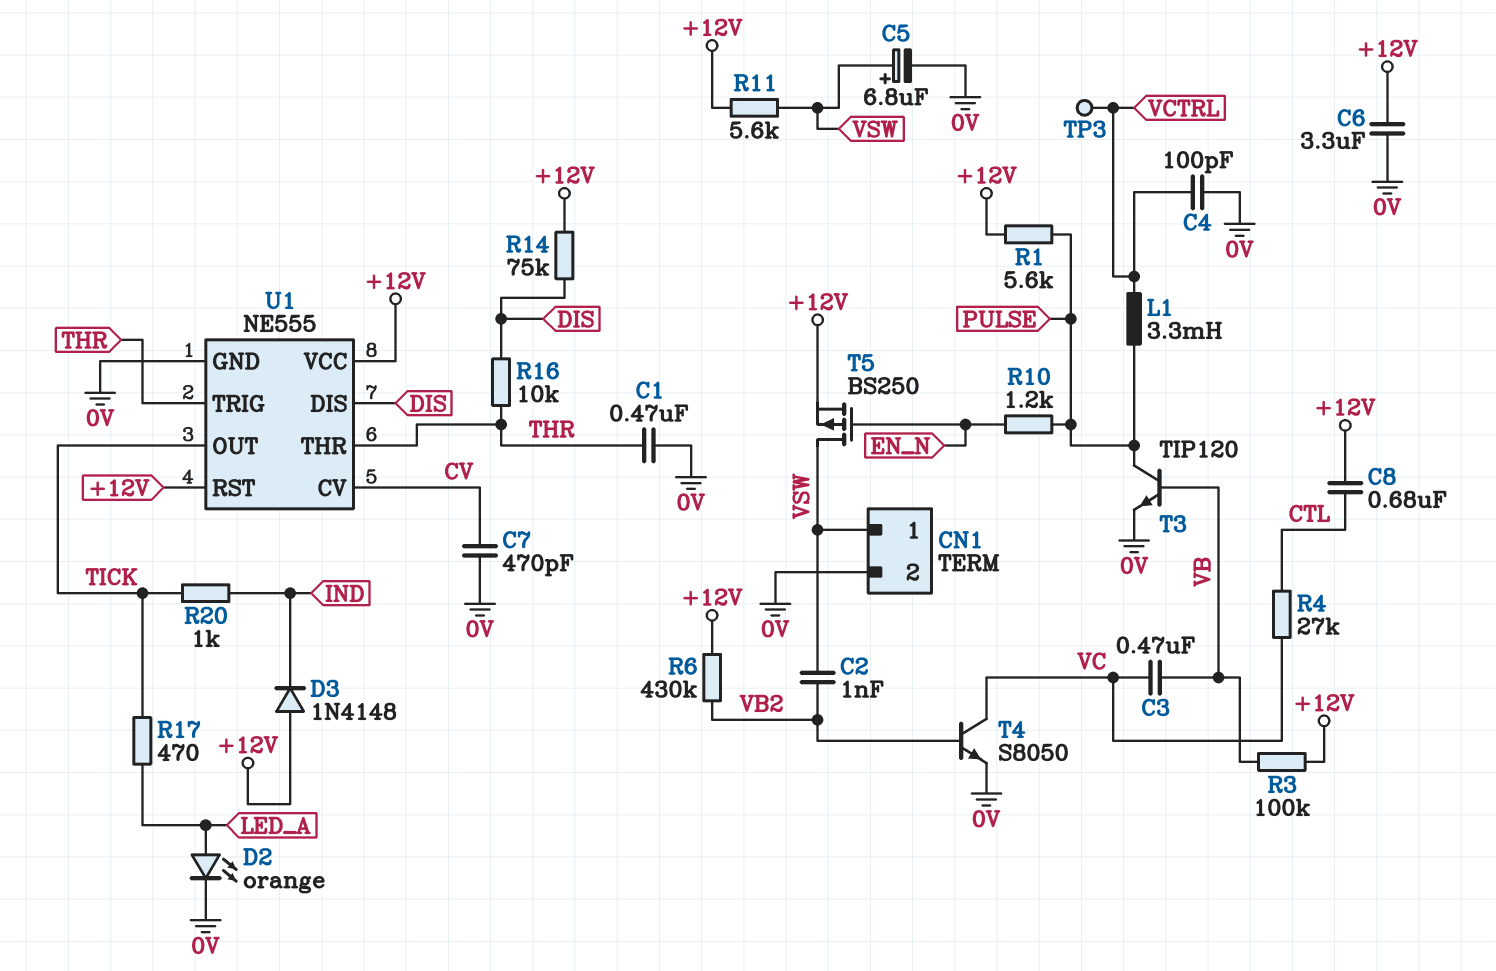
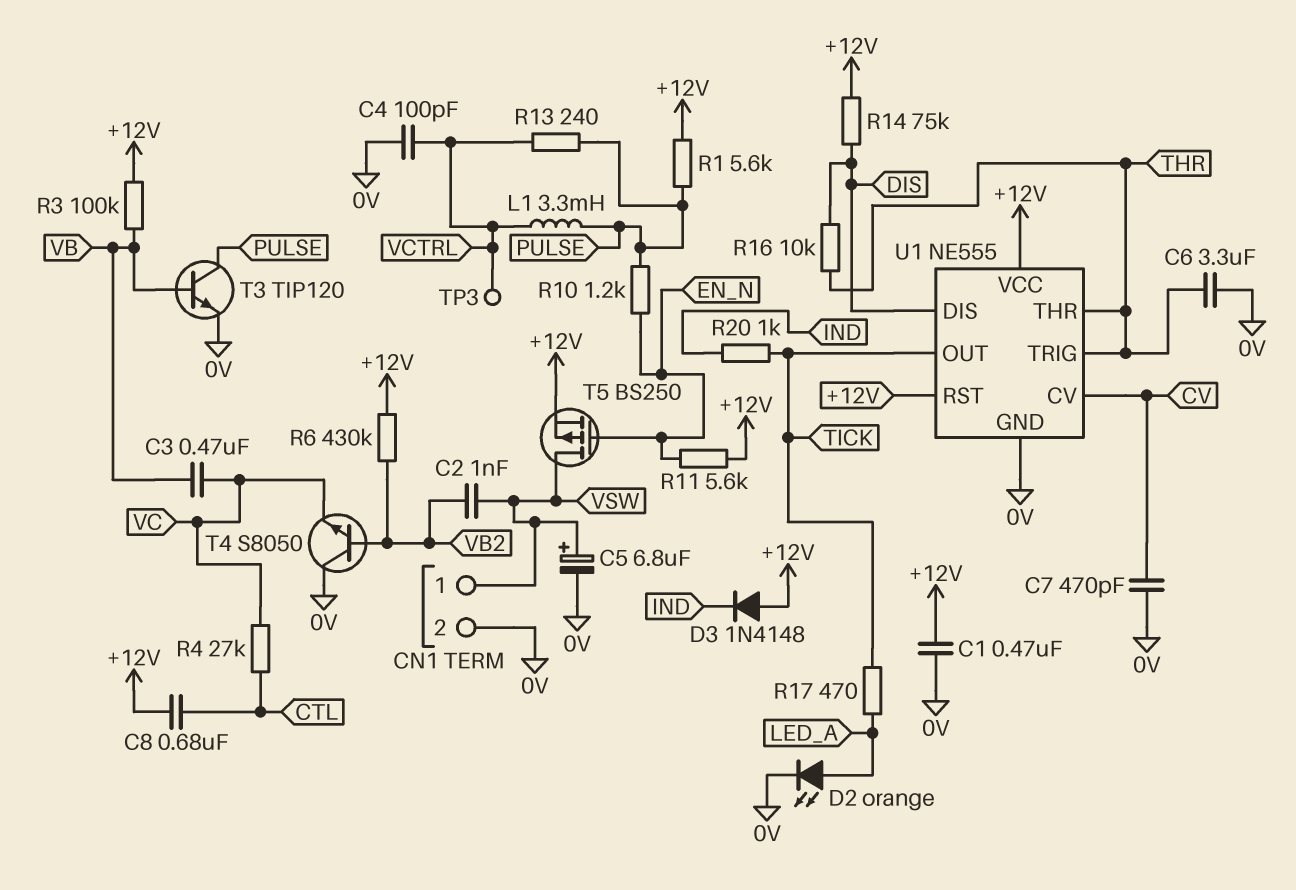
C1: 470nF (0V, THR) -> 470nF (+12V, 0V)
C6: 3.3uF (+12V, 0V) -> 3.3uF (0V, THR)
R11: 5.6k (+12V, VSW) -> 5.6k (+12V, EN_N)
R13: none -> 240 (PULSE, VCTRL)
T4: NPN S8050 (B VB2, C VC, E 0V) -> NPN S8050 (B VB2, C 0V, E VC)

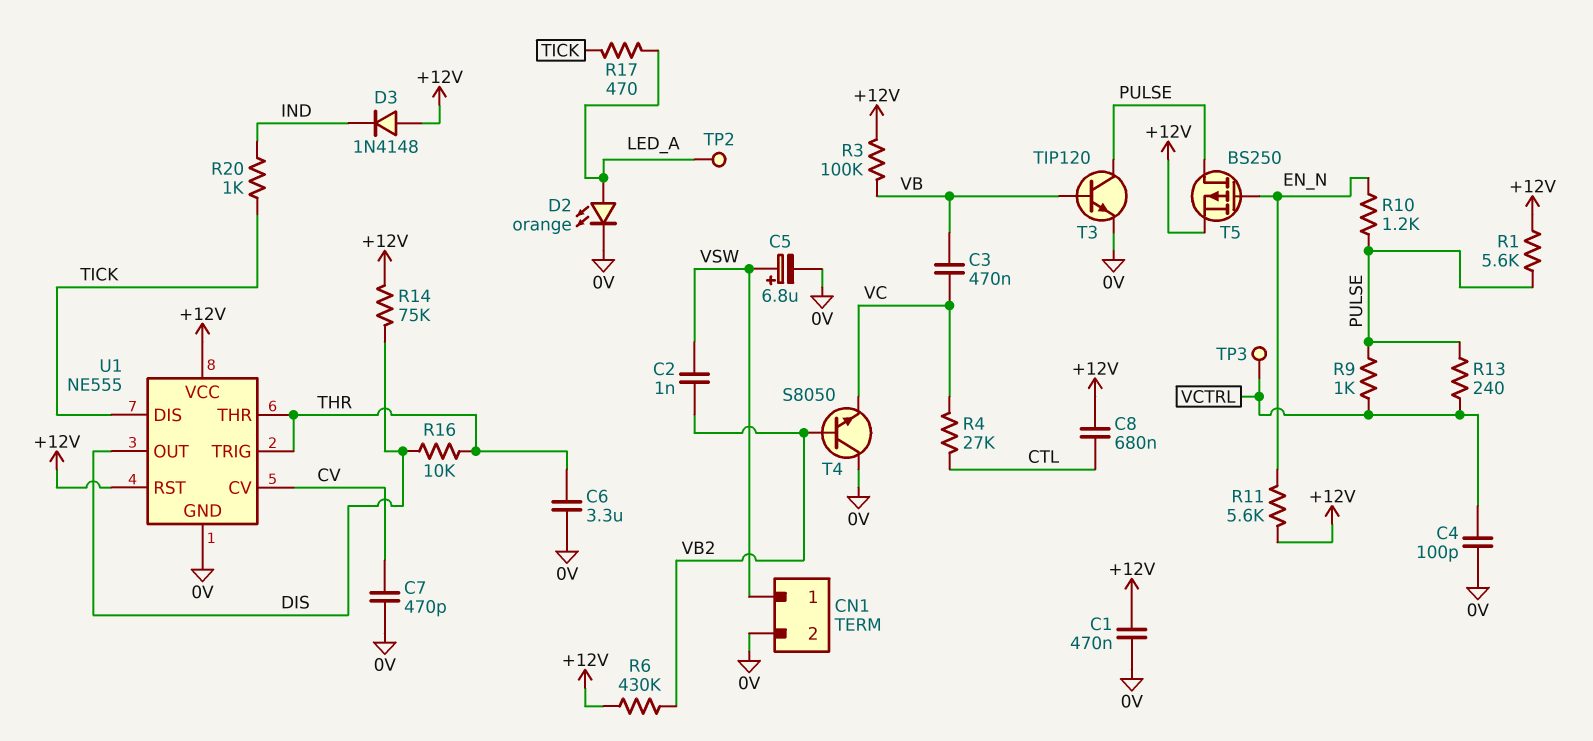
L1: 3.3mH (PULSE, VCTRL) -> none
R9: none -> 1k (PULSE, VCTRL)
T5: PMOS BS250 (G EN_N, D VSW, S +12V) -> PMOS BS250 (G EN_N, D PULSE, S +12V)
TP2: none -> test point (LED_A)
U1 pin DIS: DIS -> TICK
U1 pin OUT: TICK -> DIS

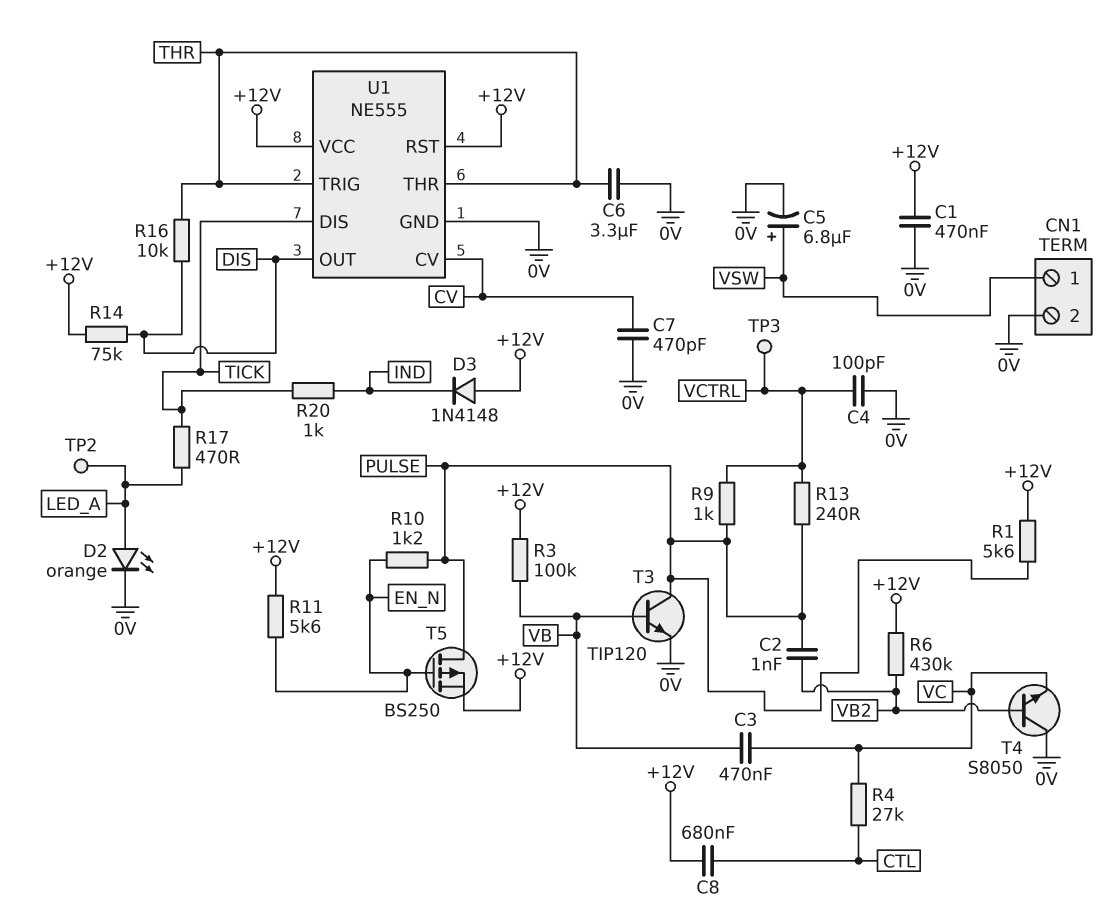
C2: 1nF (VB2, VSW) -> 1nF (PULSE, VB2)

